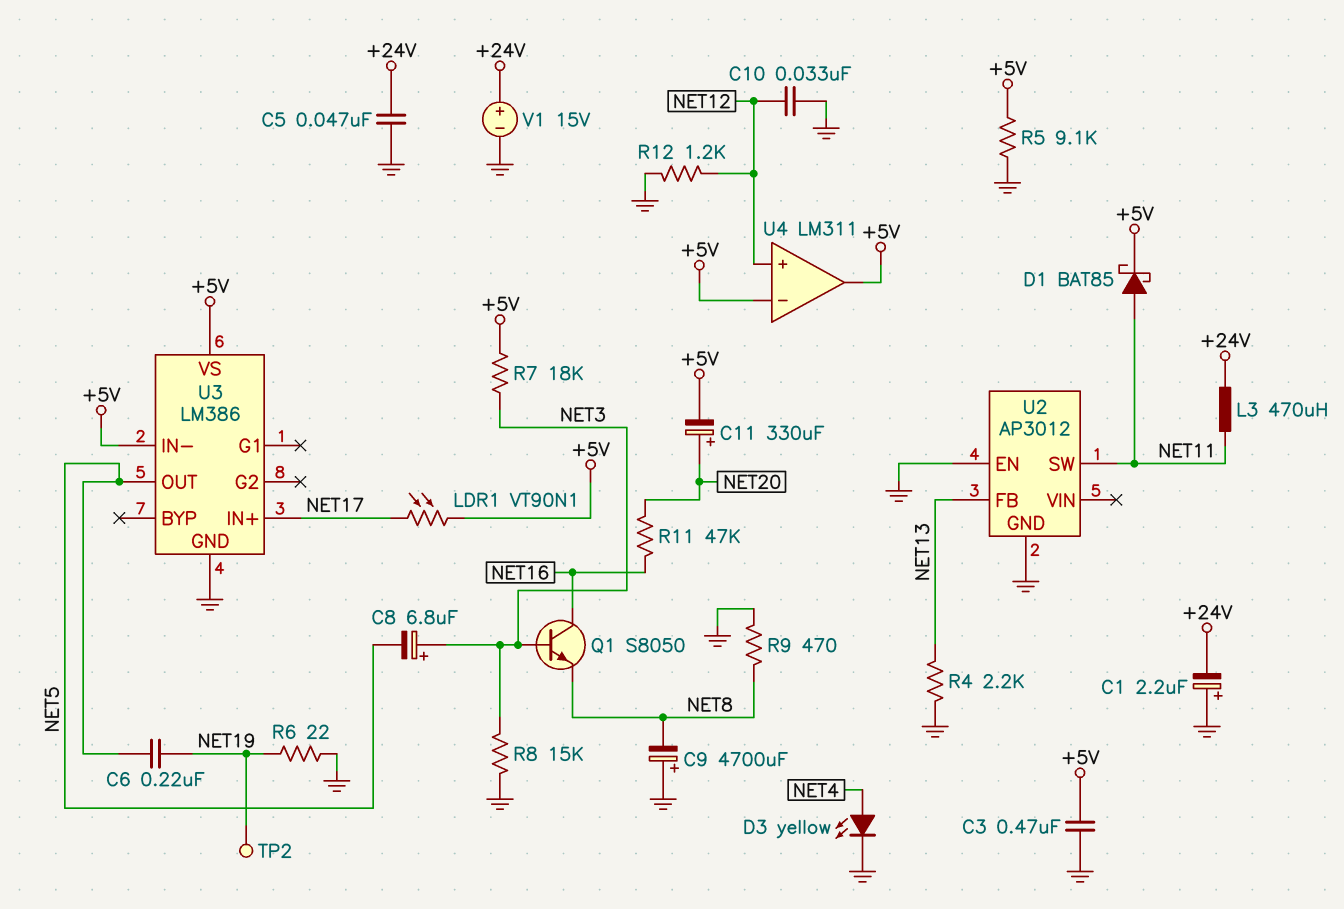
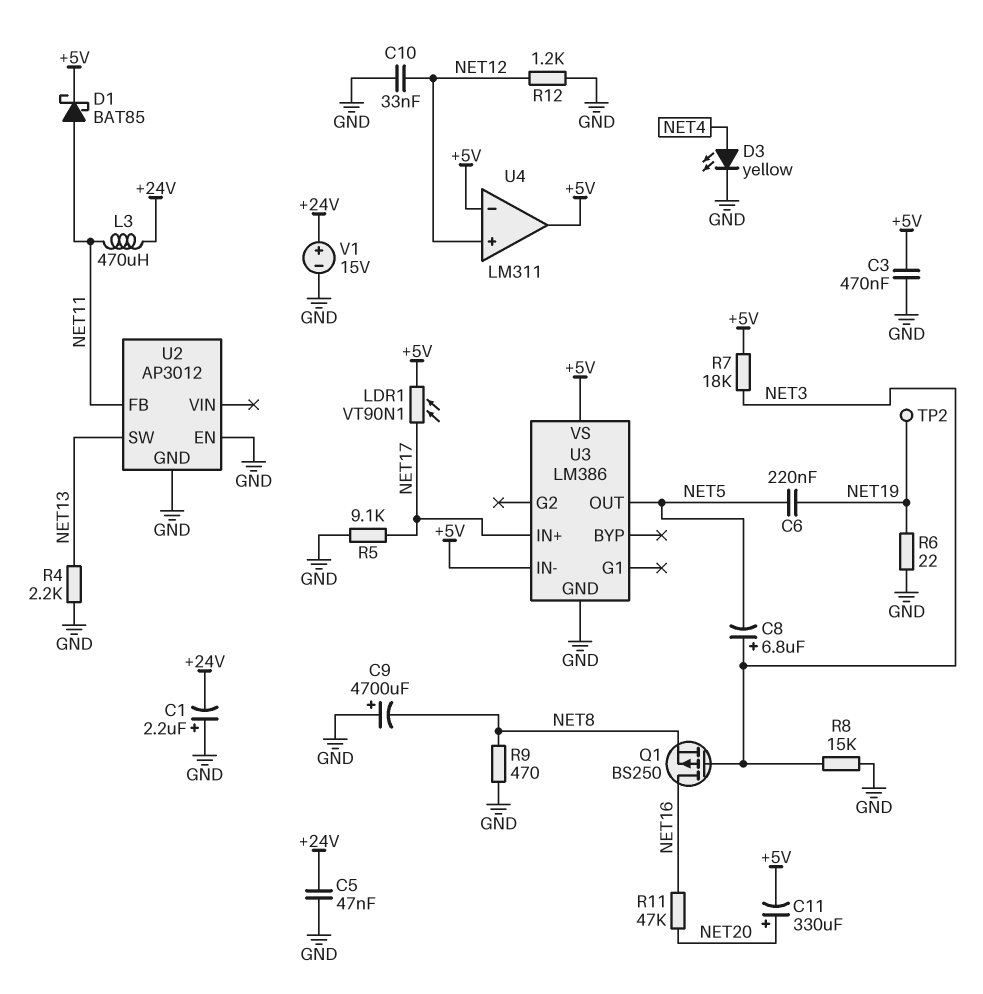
Q1: NPN S8050 (B NET3, C NET16, E NET8) -> PMOS BS250 (G NET3, D NET16, S NET8)
R5: 9.1k (+5V, GND) -> 9.1k (GND, NET17)
U2 pin FB: NET13 -> NET11
U2 pin SW: NET11 -> NET13

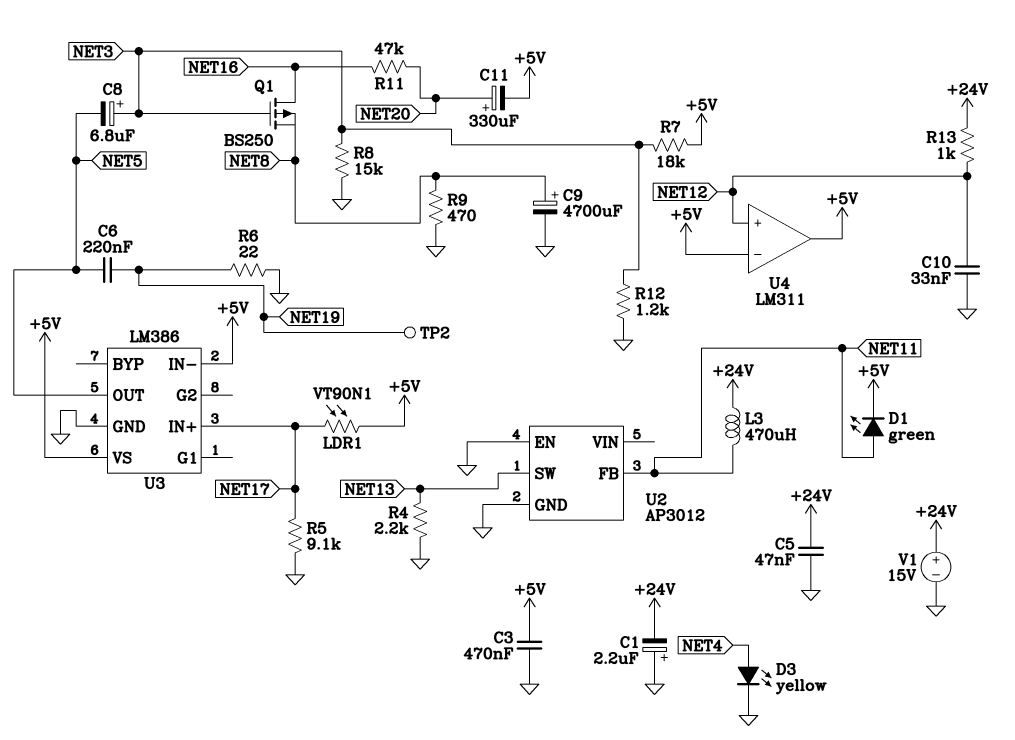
C9: 4700uF (plus GND, minus NET8) -> 4700uF (plus NET8, minus GND)
D1: schottky BAT85 (A NET11, K +5V) -> LED green (A NET11, K +5V)
R12: 1.2k (GND, NET12) -> 1.2k (GND, NET3)
R13: none -> 1k (+24V, NET12)

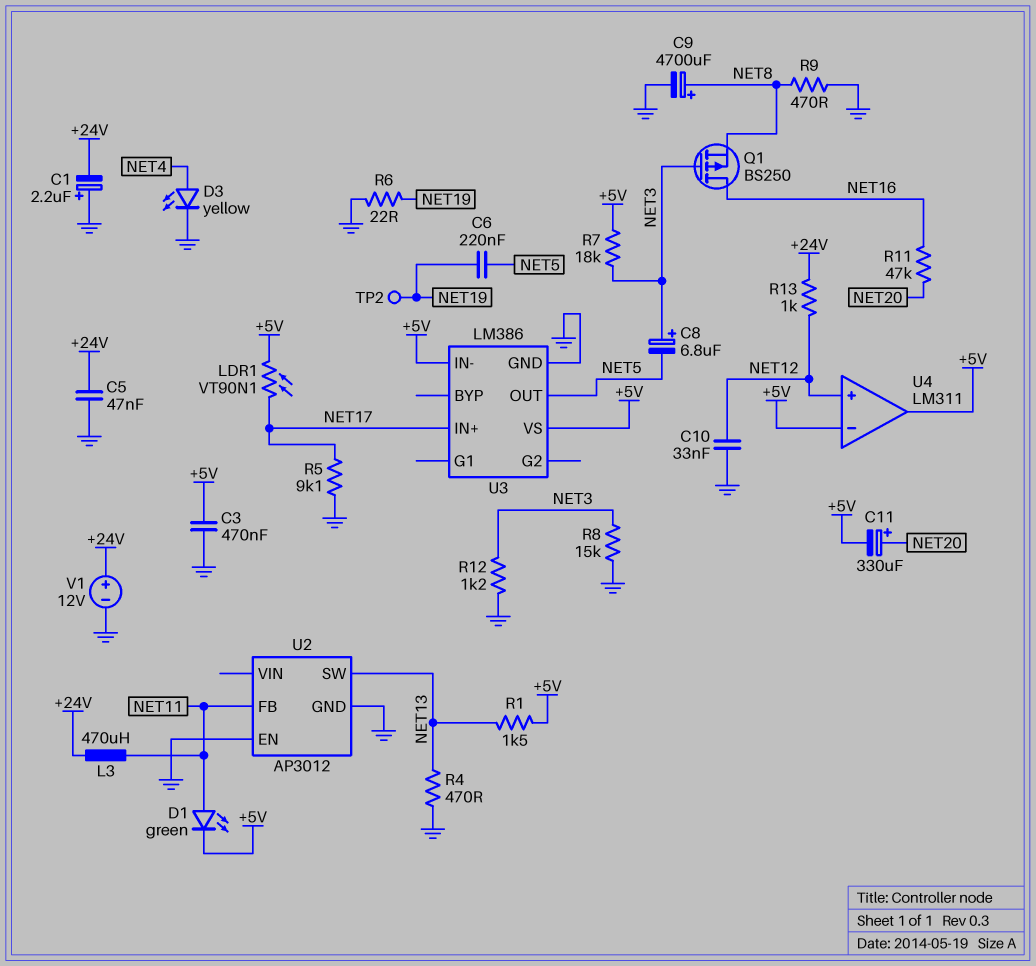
R1: none -> 1.5k (+5V, NET13)
R4: 2.2k (GND, NET13) -> 470 (GND, NET13)
V1: 15V (plus +24V, minus GND) -> 12V (plus +24V, minus GND)

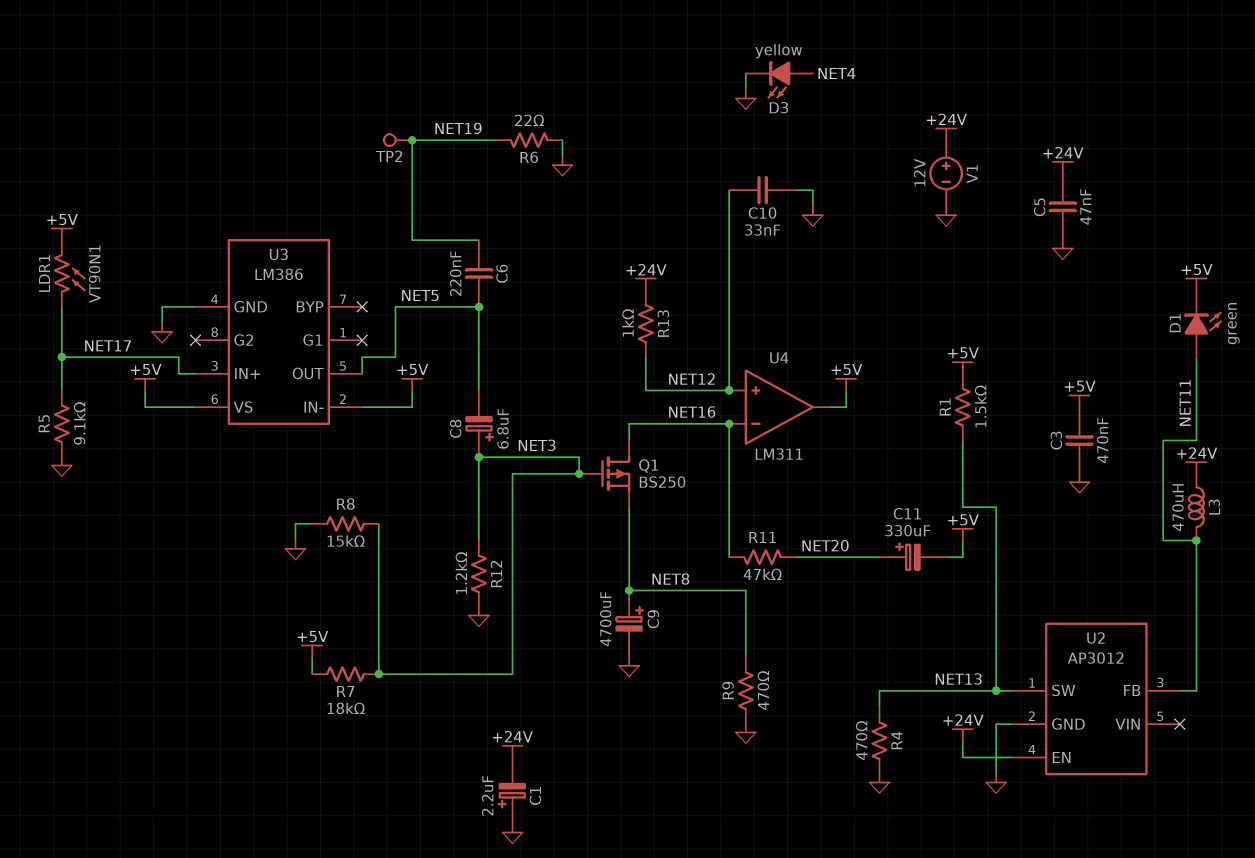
U2 pin EN: GND -> +24V
U4 pin in-: +5V -> NET16

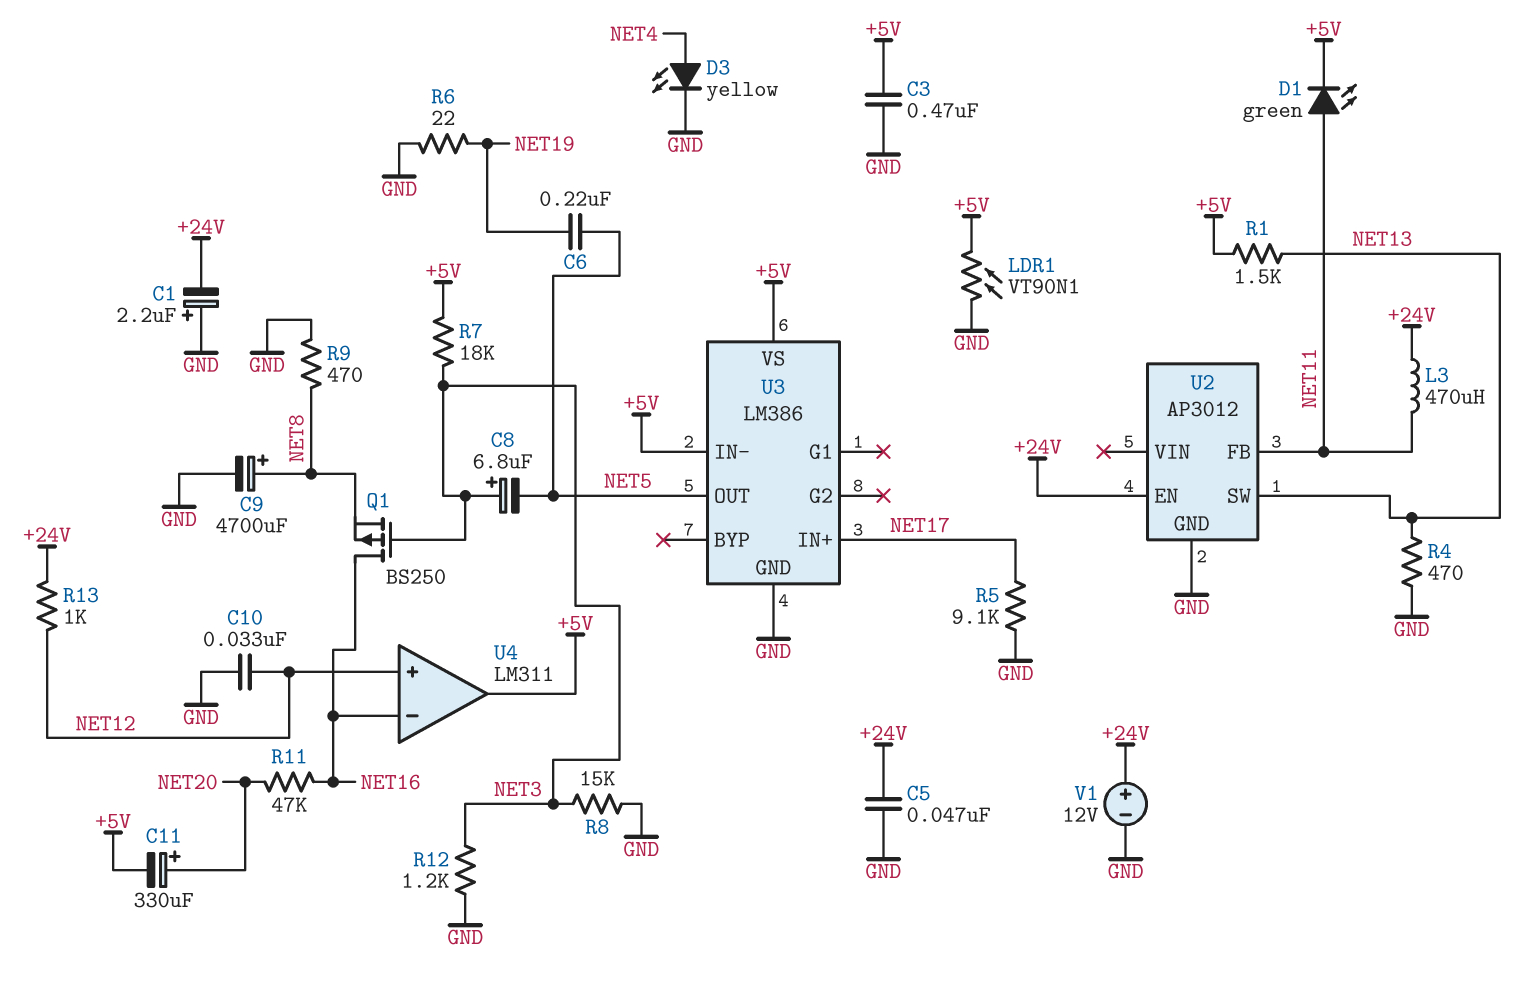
LDR1: VT90N1 (+5V, NET17) -> VT90N1 (+5V, GND)
TP2: test point (NET19) -> none

